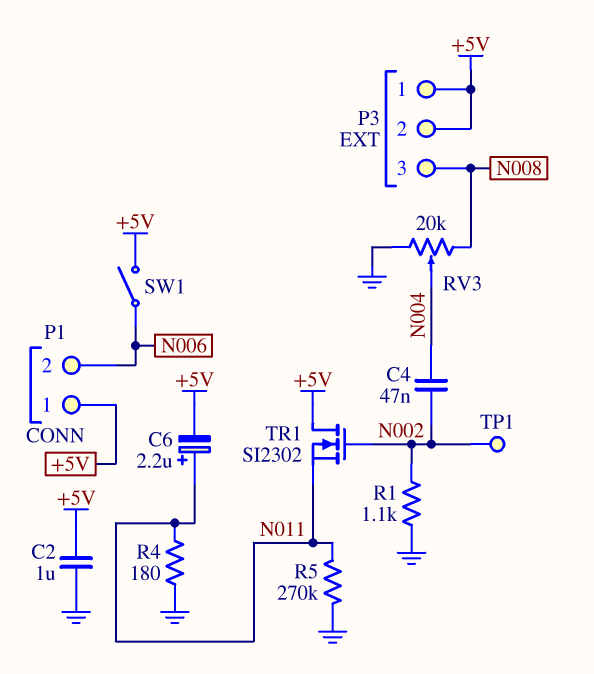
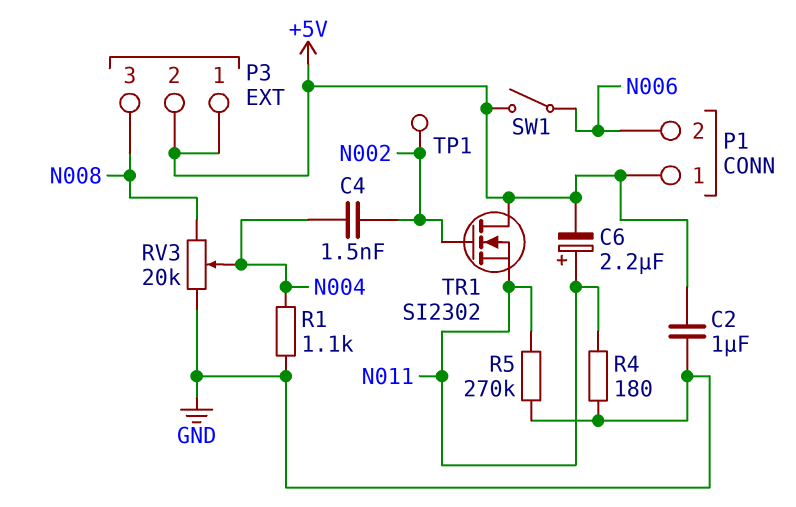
C4: 47nF (N002, N004) -> 1.5nF (N002, N004)
R1: 1.1k (GND, N002) -> 1.1k (GND, N004)

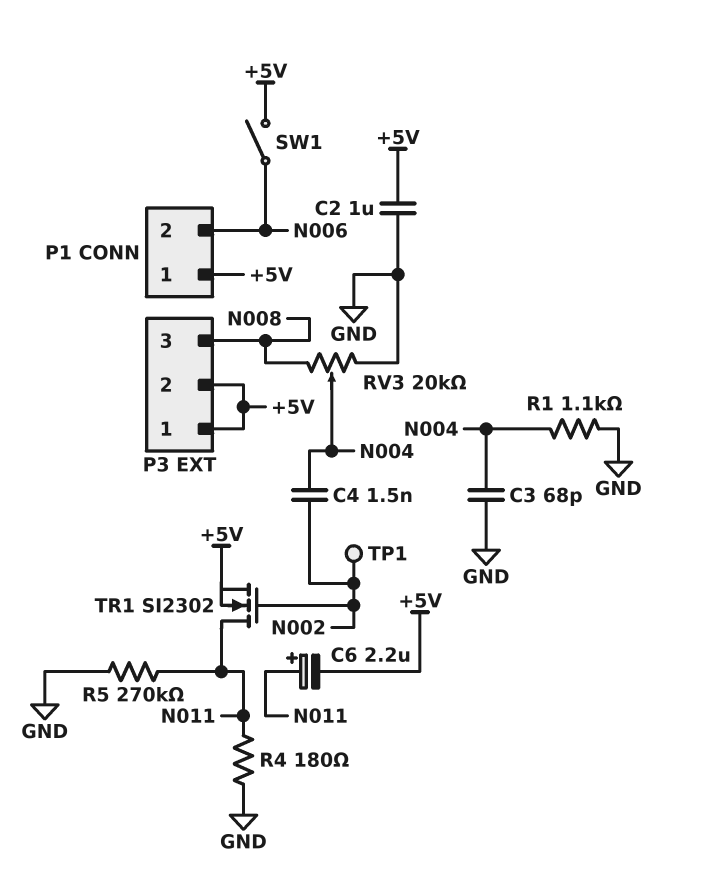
C3: none -> 68pF (GND, N004)
TR1: NMOS SI2302 (G N002, D +5V, S N011) -> NMOS SI2302 (G N002, D N011, S +5V)

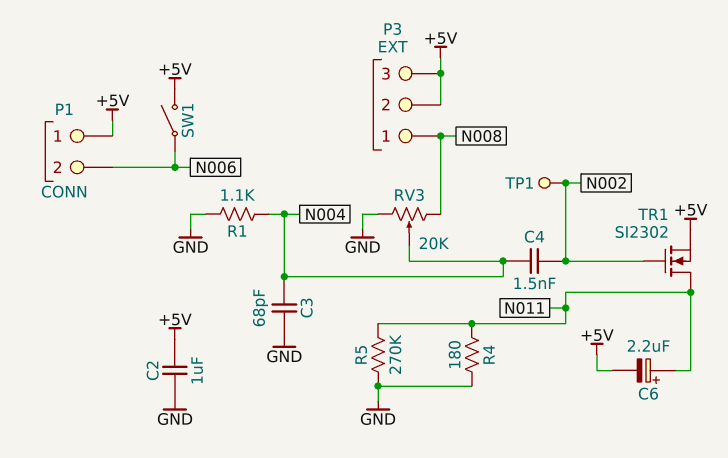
P3 pin 1: +5V -> N008
P3 pin 3: N008 -> +5V

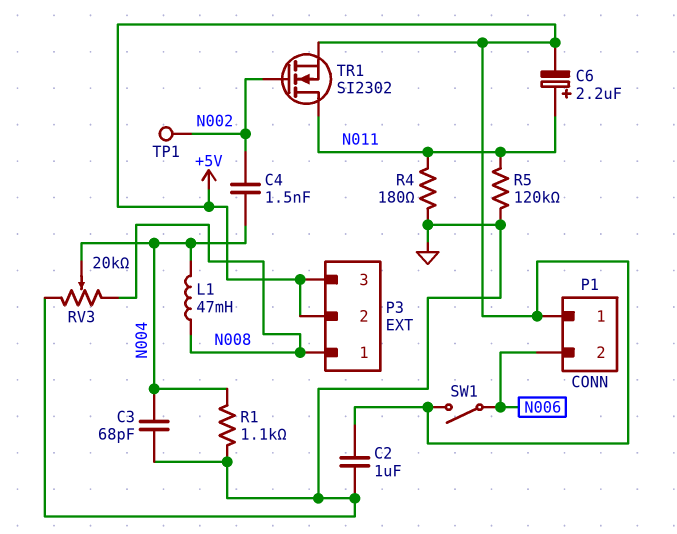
L1: none -> 47mH (N004, N008)
R5: 270k (GND, N011) -> 120k (GND, N011)

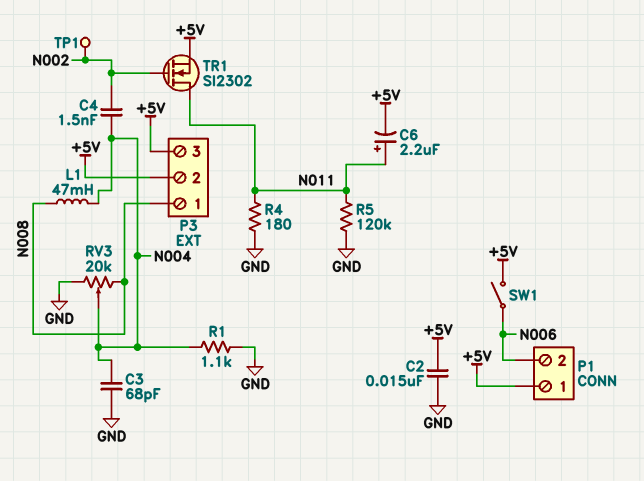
C2: 1uF (+5V, GND) -> 15nF (+5V, GND)

